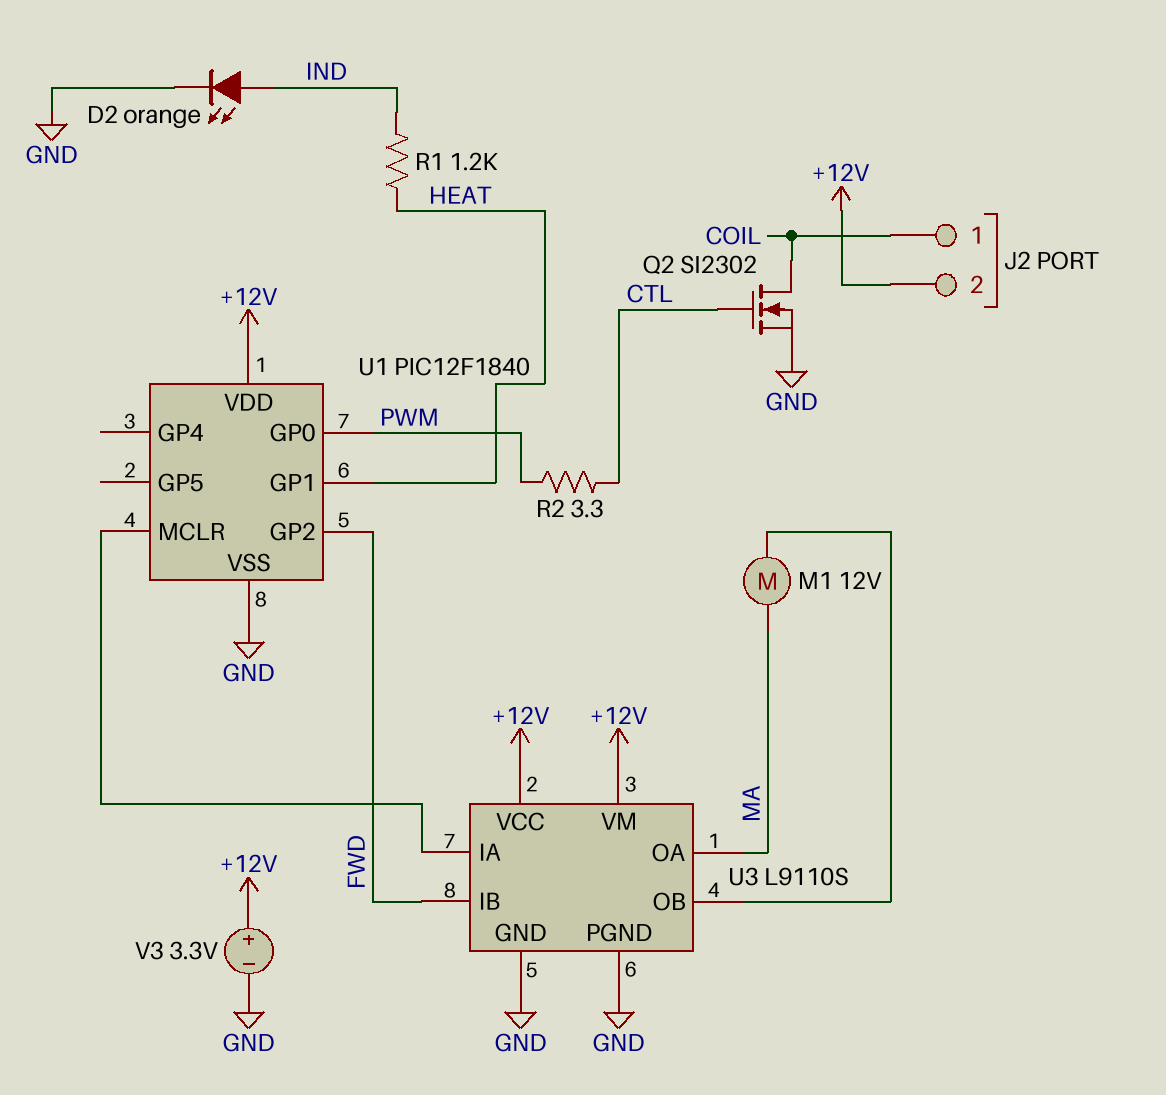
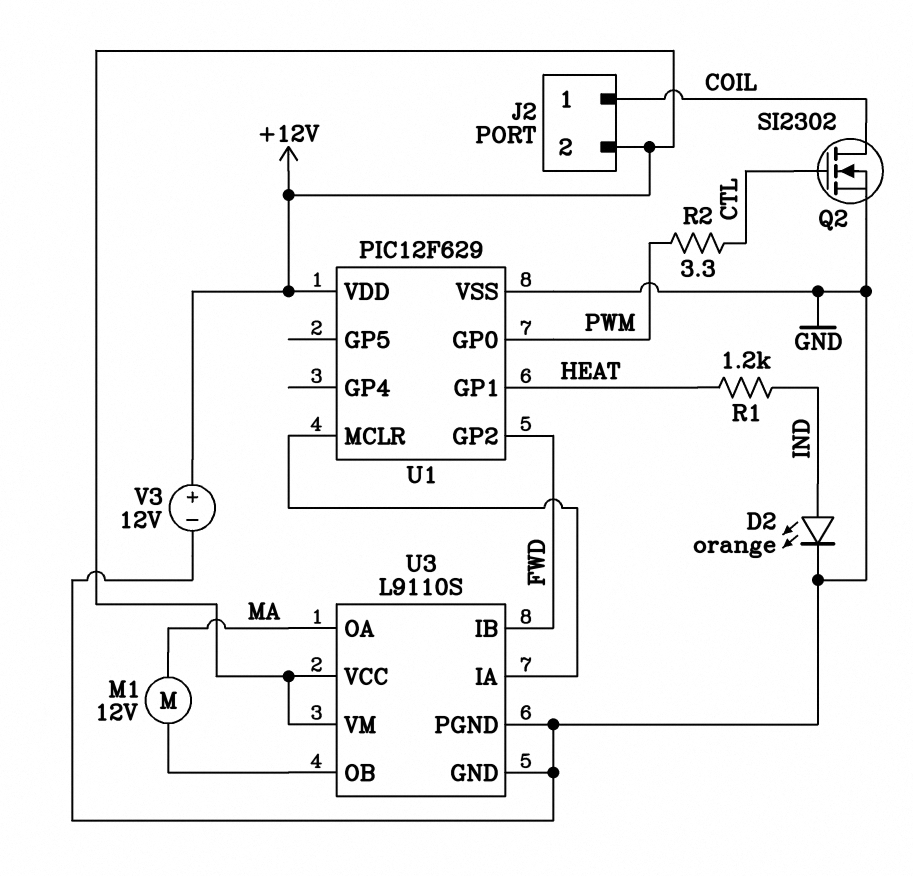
U1: PIC12F1840 -> PIC12F629
V3: 3.3V (plus +12V, minus GND) -> 12V (plus +12V, minus GND)

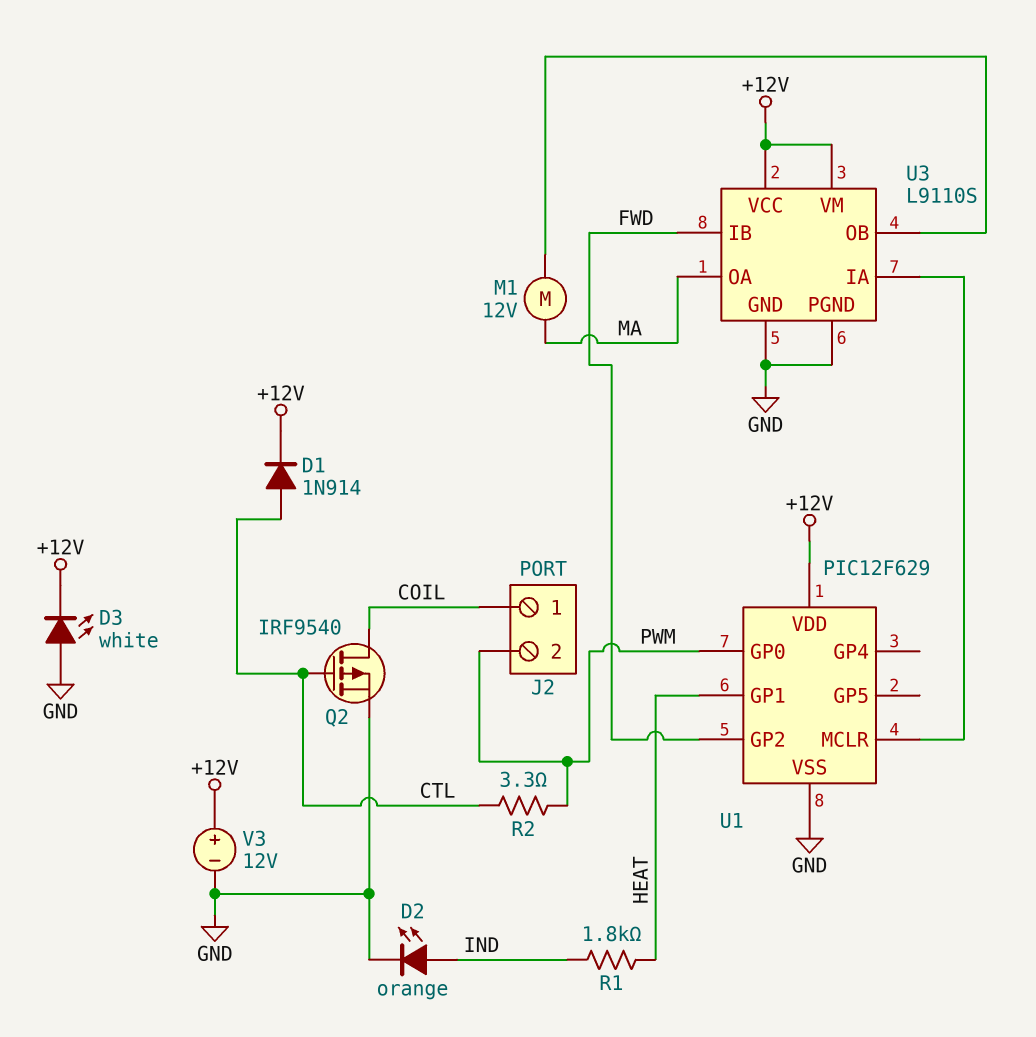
D1: none -> diode 1N914 (A CTL, K +12V)
D3: none -> LED white (A GND, K +12V)
J2 pin 2: +12V -> PWM
Q2: NMOS SI2302 (G CTL, D COIL, S GND) -> PMOS IRF9540 (G CTL, D COIL, S GND)
R1: 1.2k (HEAT, IND) -> 1.8k (HEAT, IND)

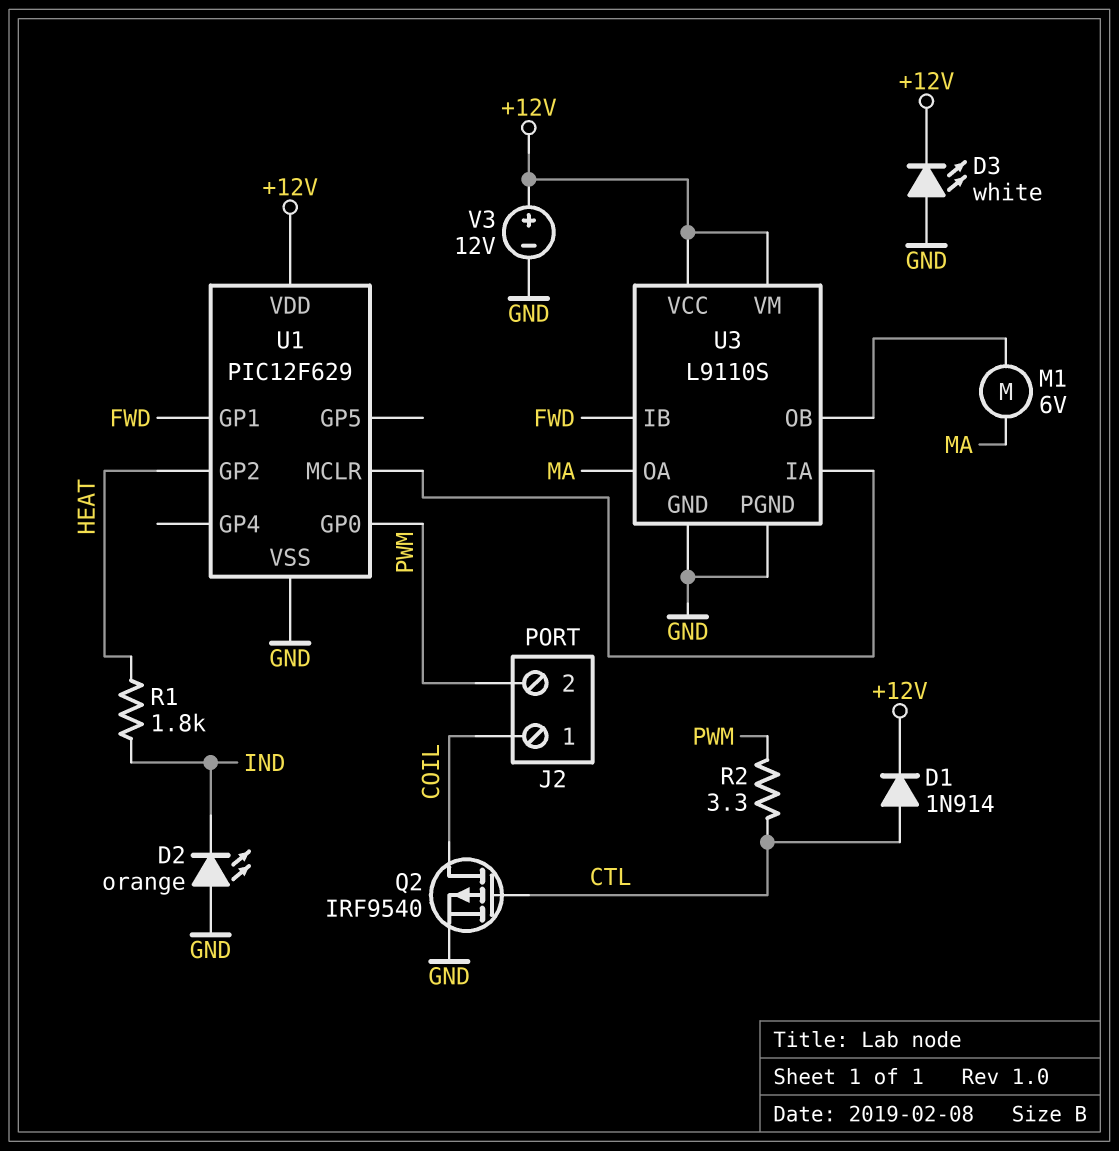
D2: LED orange (A IND, K GND) -> LED orange (A GND, K IND)
M1: motor 12V (MA, U3/OB) -> motor 6V (MA, U3/OB)
U1 pin GP1: HEAT -> FWD
U1 pin GP2: FWD -> HEAT

